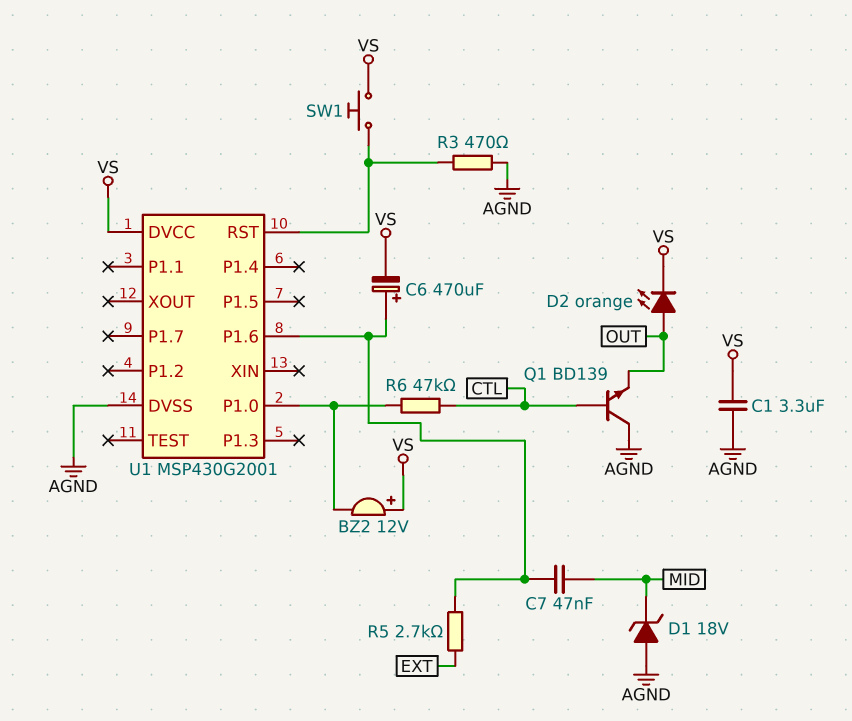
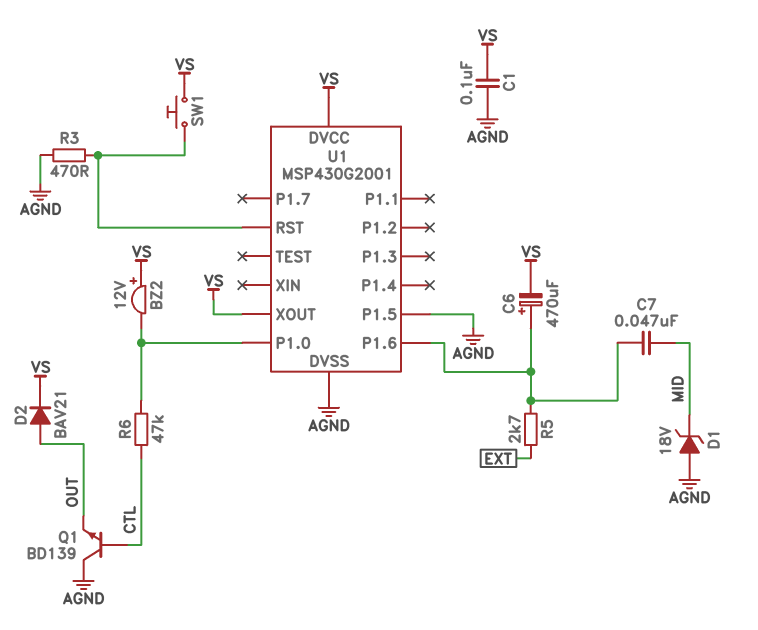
C1: 3.3uF (AGND, VS) -> 100nF (AGND, VS)
D2: LED orange (A OUT, K VS) -> diode BAV21 (A OUT, K VS)
U1 pin P1.5: none -> AGND
U1 pin XOUT: none -> VS

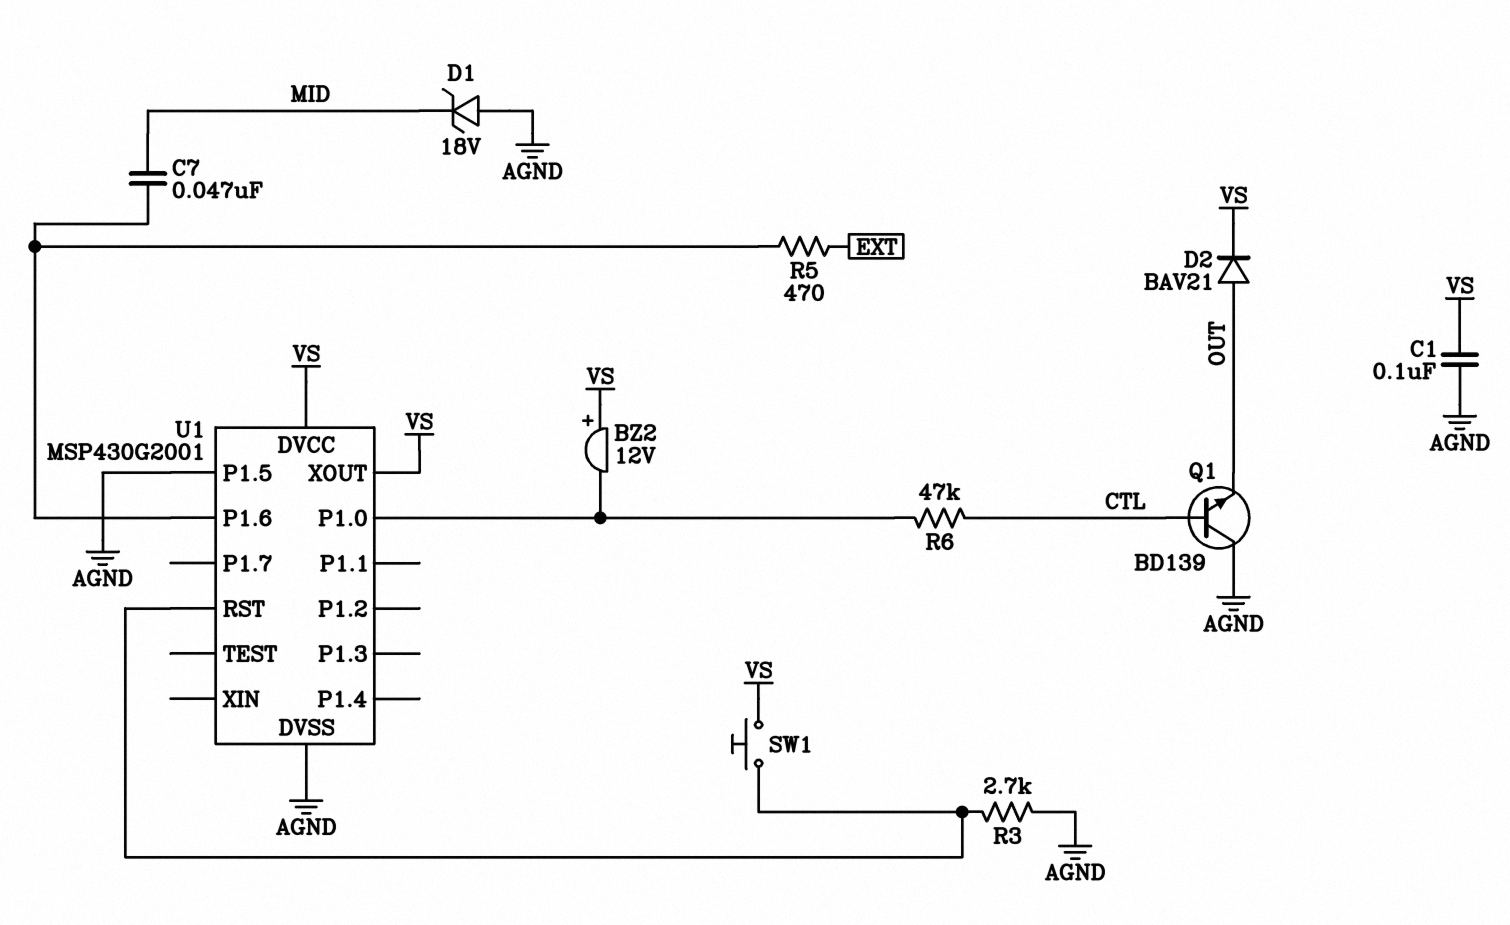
C6: 470uF (plus U1/P1.6, minus VS) -> none
R3: 470 (AGND, U1/RST) -> 2.7k (AGND, U1/RST)
R5: 2.7k (EXT, U1/P1.6) -> 470 (EXT, U1/P1.6)

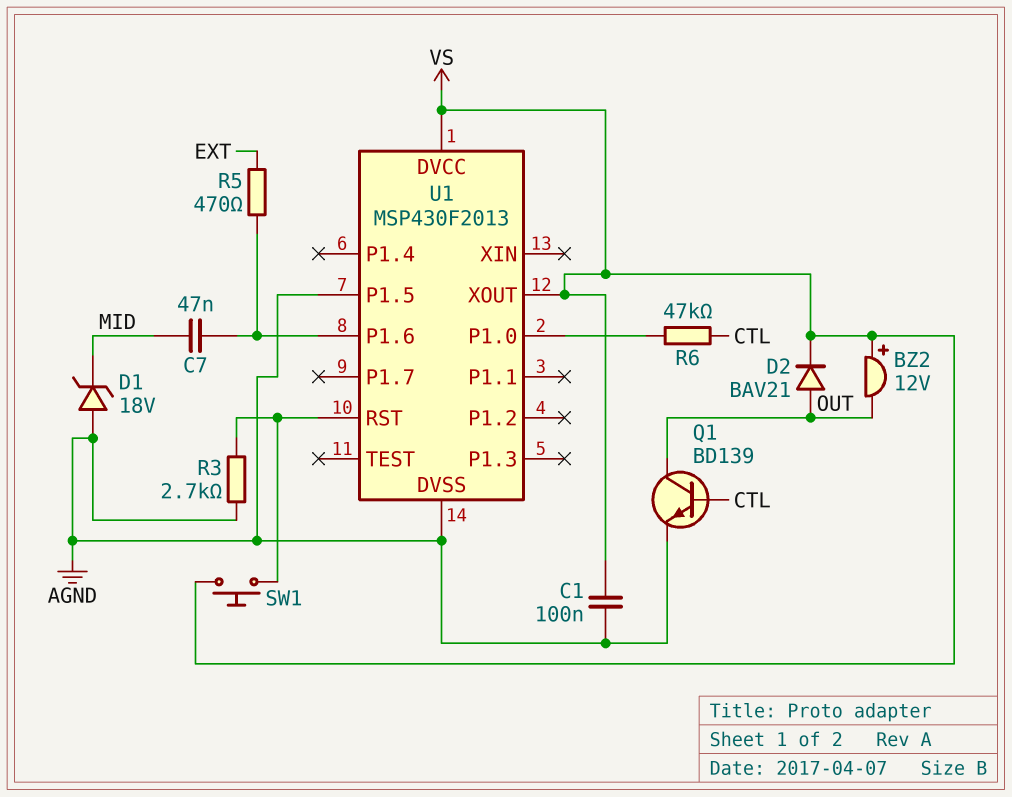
BZ2: buzzer 12V (plus VS, minus U1/P1.0) -> buzzer 12V (plus VS, minus OUT)
Q1: NPN BD139 (B CTL, C AGND, E OUT) -> NPN BD139 (B CTL, C OUT, E AGND)
U1: MSP430G2001 -> MSP430F2013

